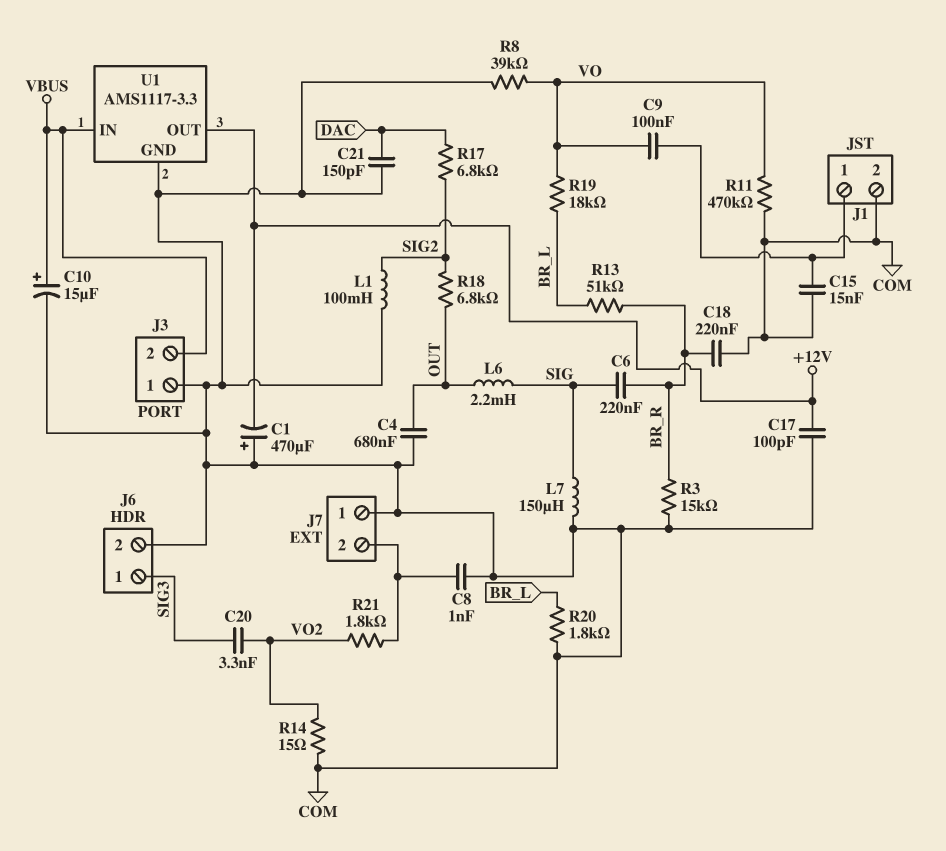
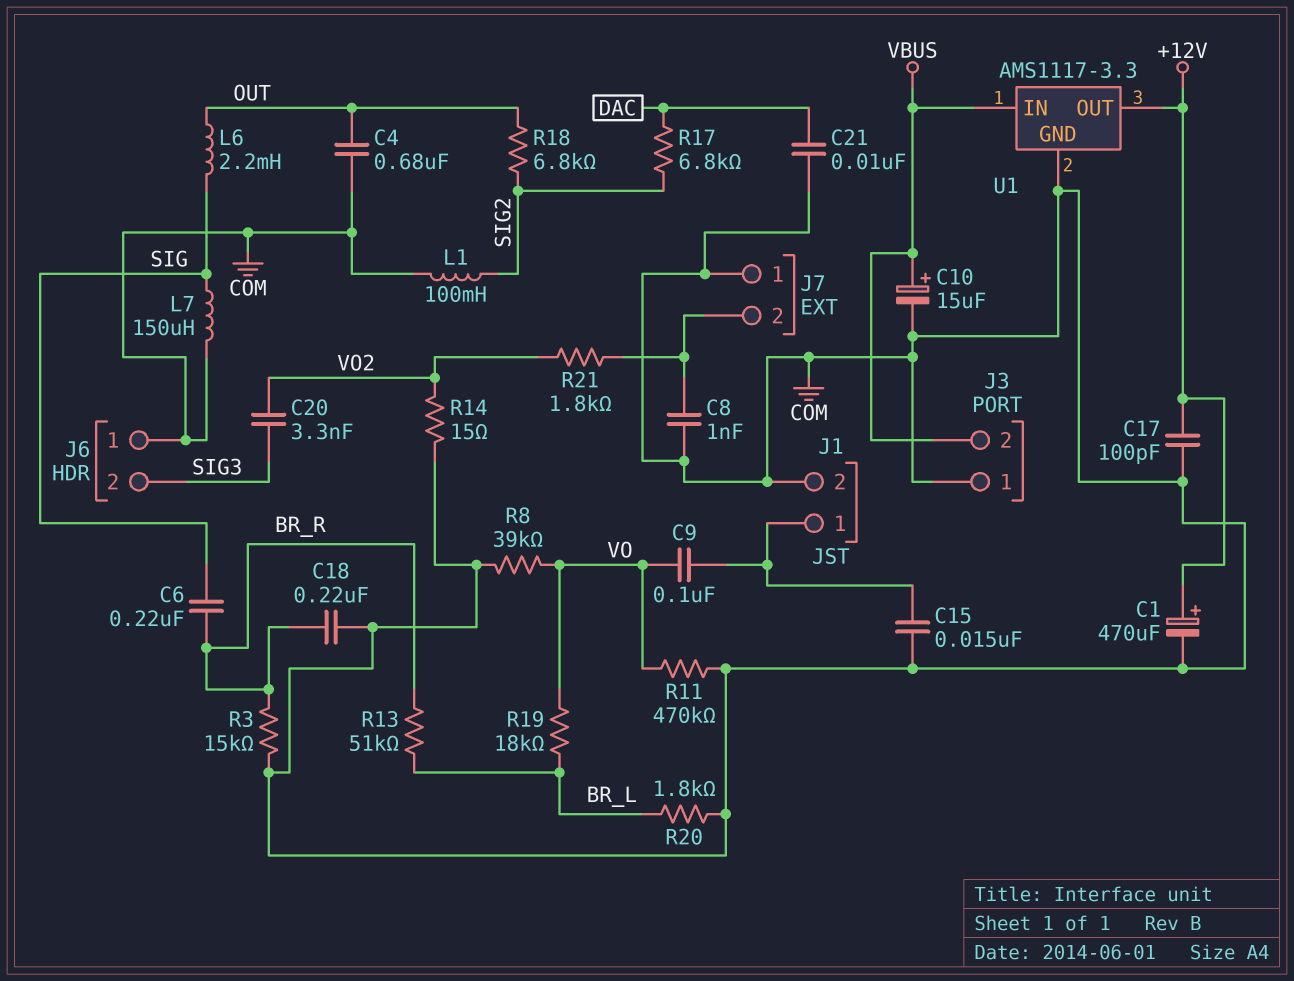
C1: 470uF (plus COM, minus +12V) -> 470uF (plus +12V, minus COM)
C21: 150pF (COM, DAC) -> 10nF (COM, DAC)
J6 pin 1: SIG3 -> COM
J6 pin 2: COM -> SIG3

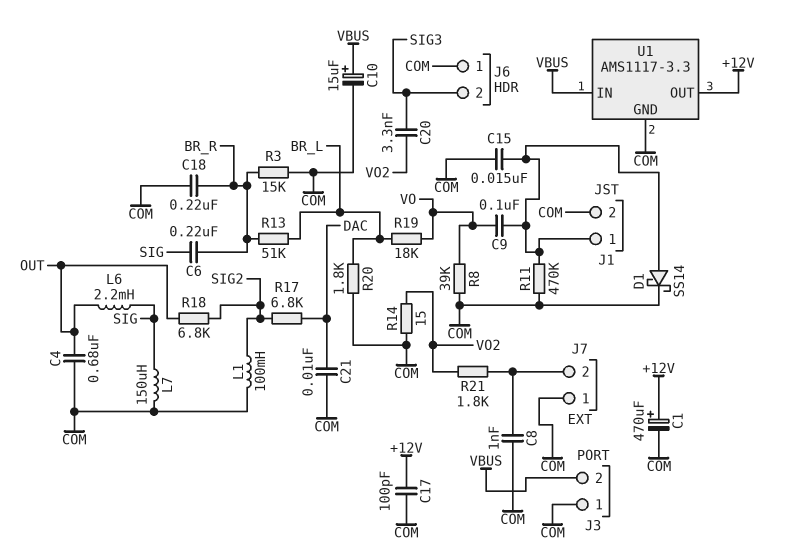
D1: none -> schottky SS14 (A J1/1, K COM)
R11: 470k (COM, VO) -> 470k (COM, J1/1)

